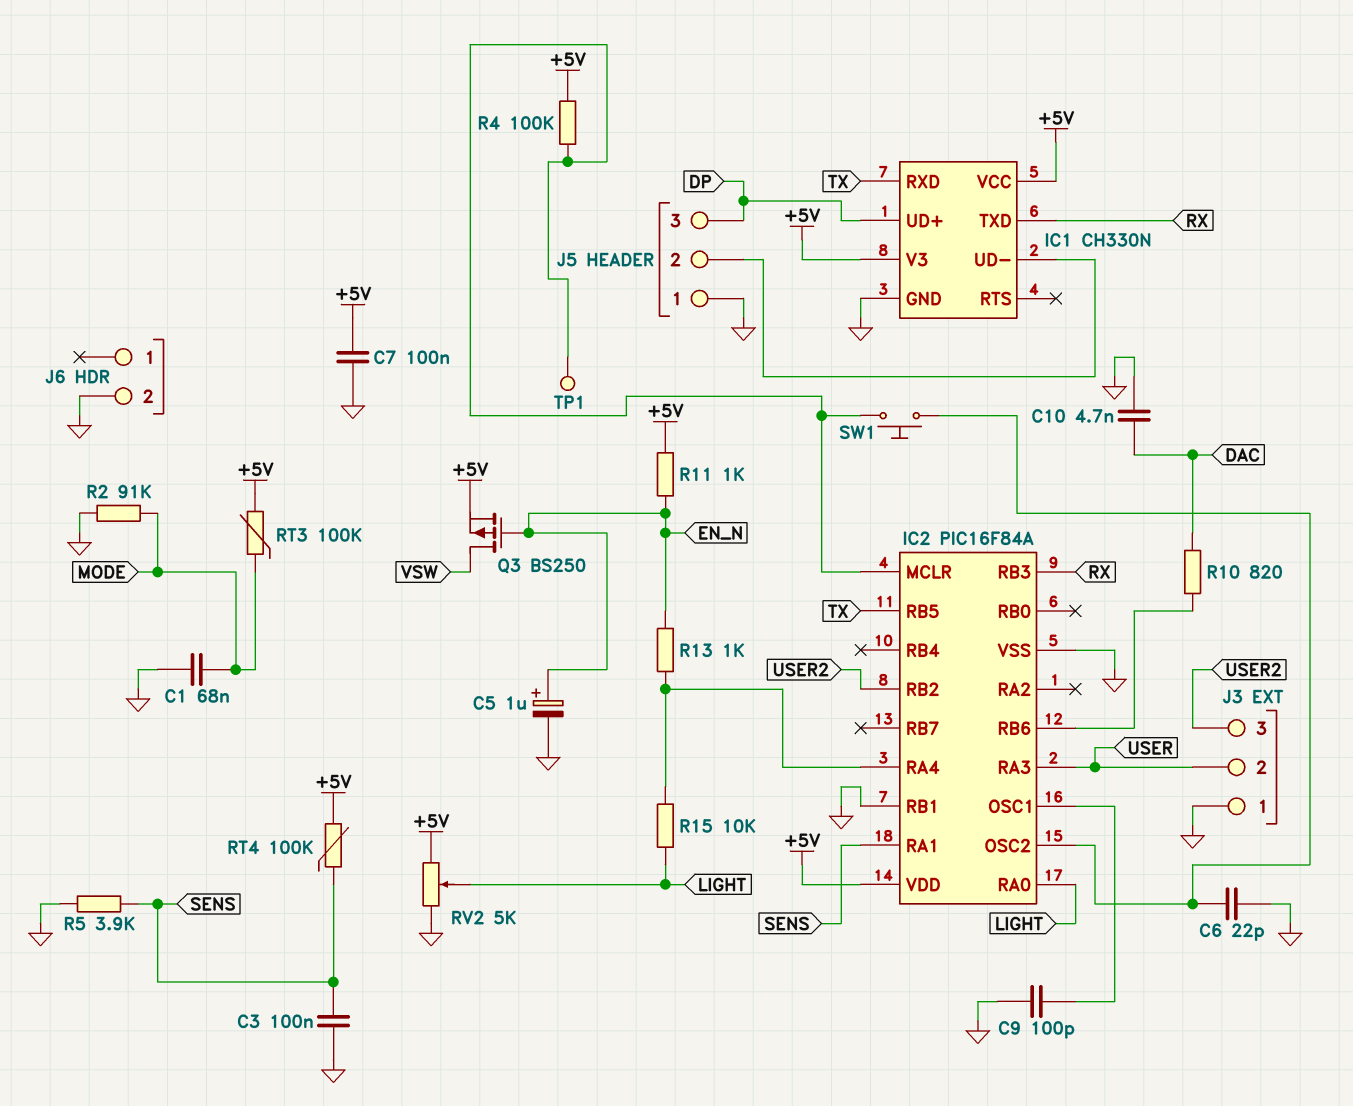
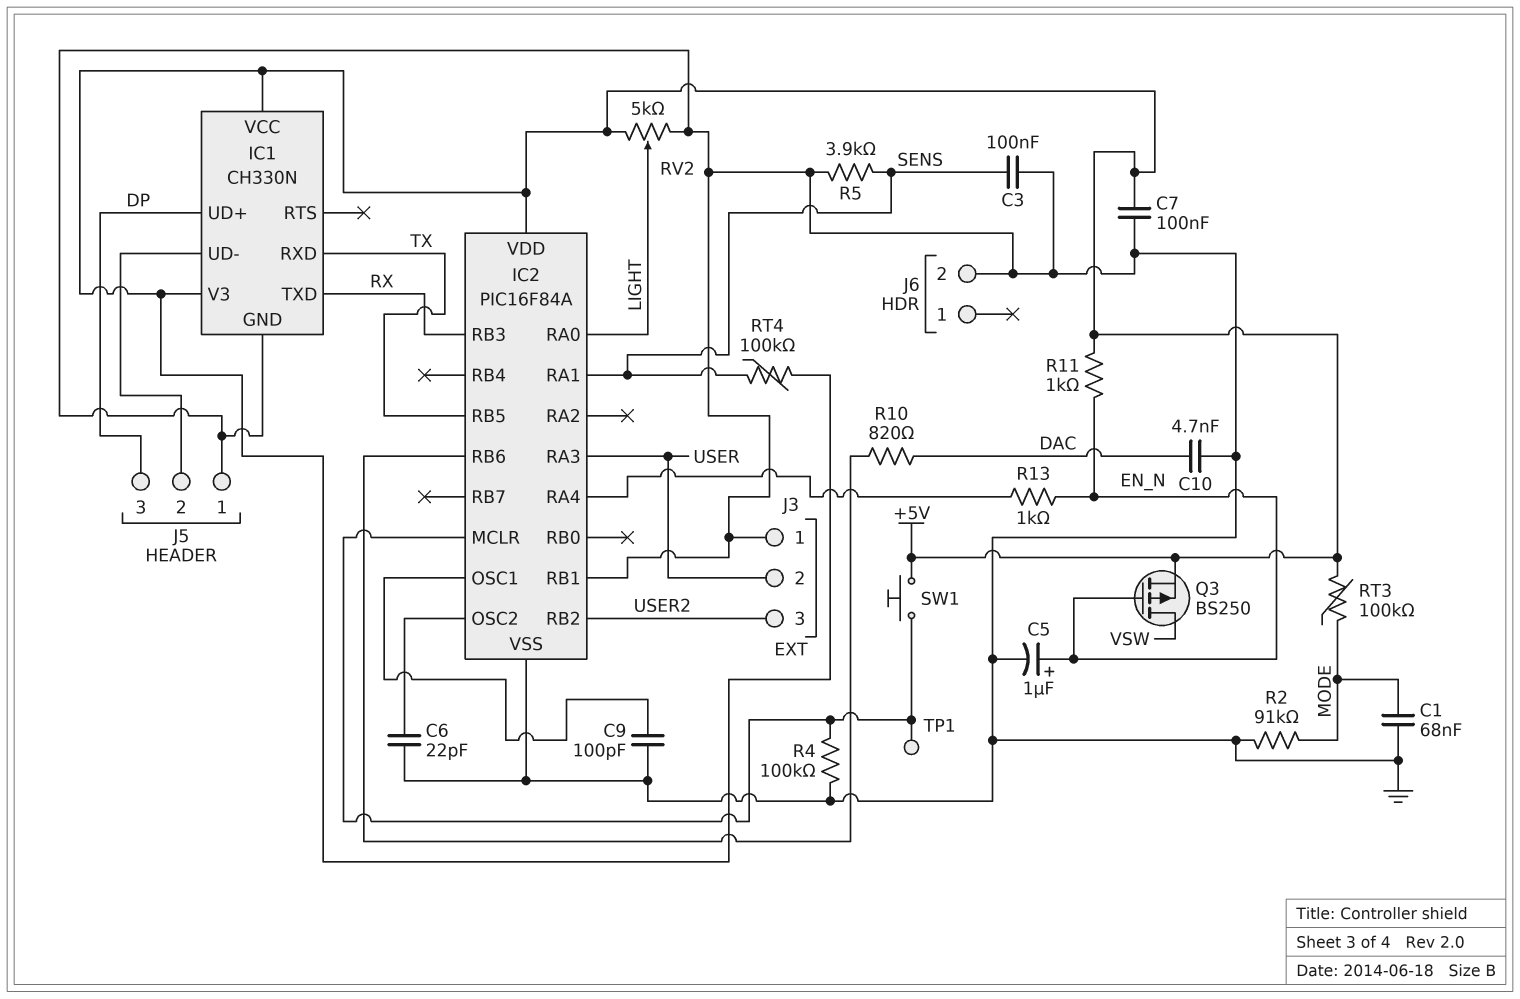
R4: 100k (+5V, IC2/MCLR) -> 100k (GND, IC2/MCLR)
R15: 10k (IC2/RA4, LIGHT) -> none
SW1: button (IC2/MCLR, IC2/OSC2) -> button (+5V, IC2/MCLR)

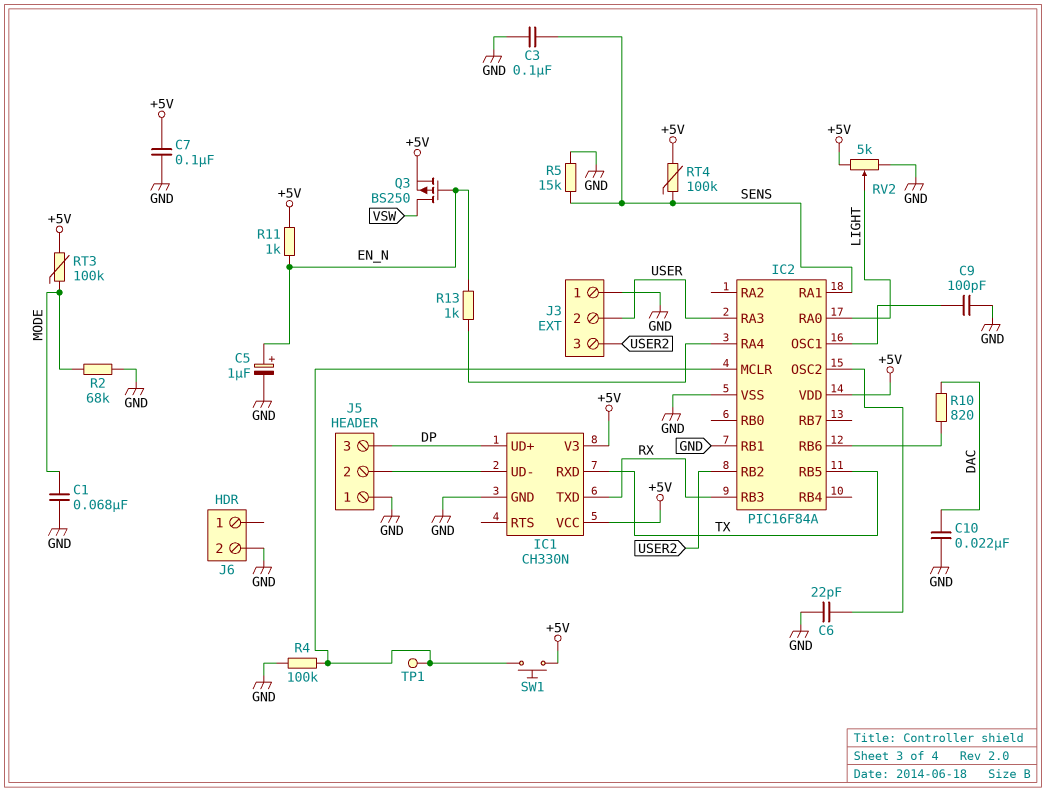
C10: 4.7nF (DAC, GND) -> 22nF (DAC, GND)
R2: 91k (GND, MODE) -> 68k (GND, MODE)
R5: 3.9k (GND, SENS) -> 15k (GND, SENS)

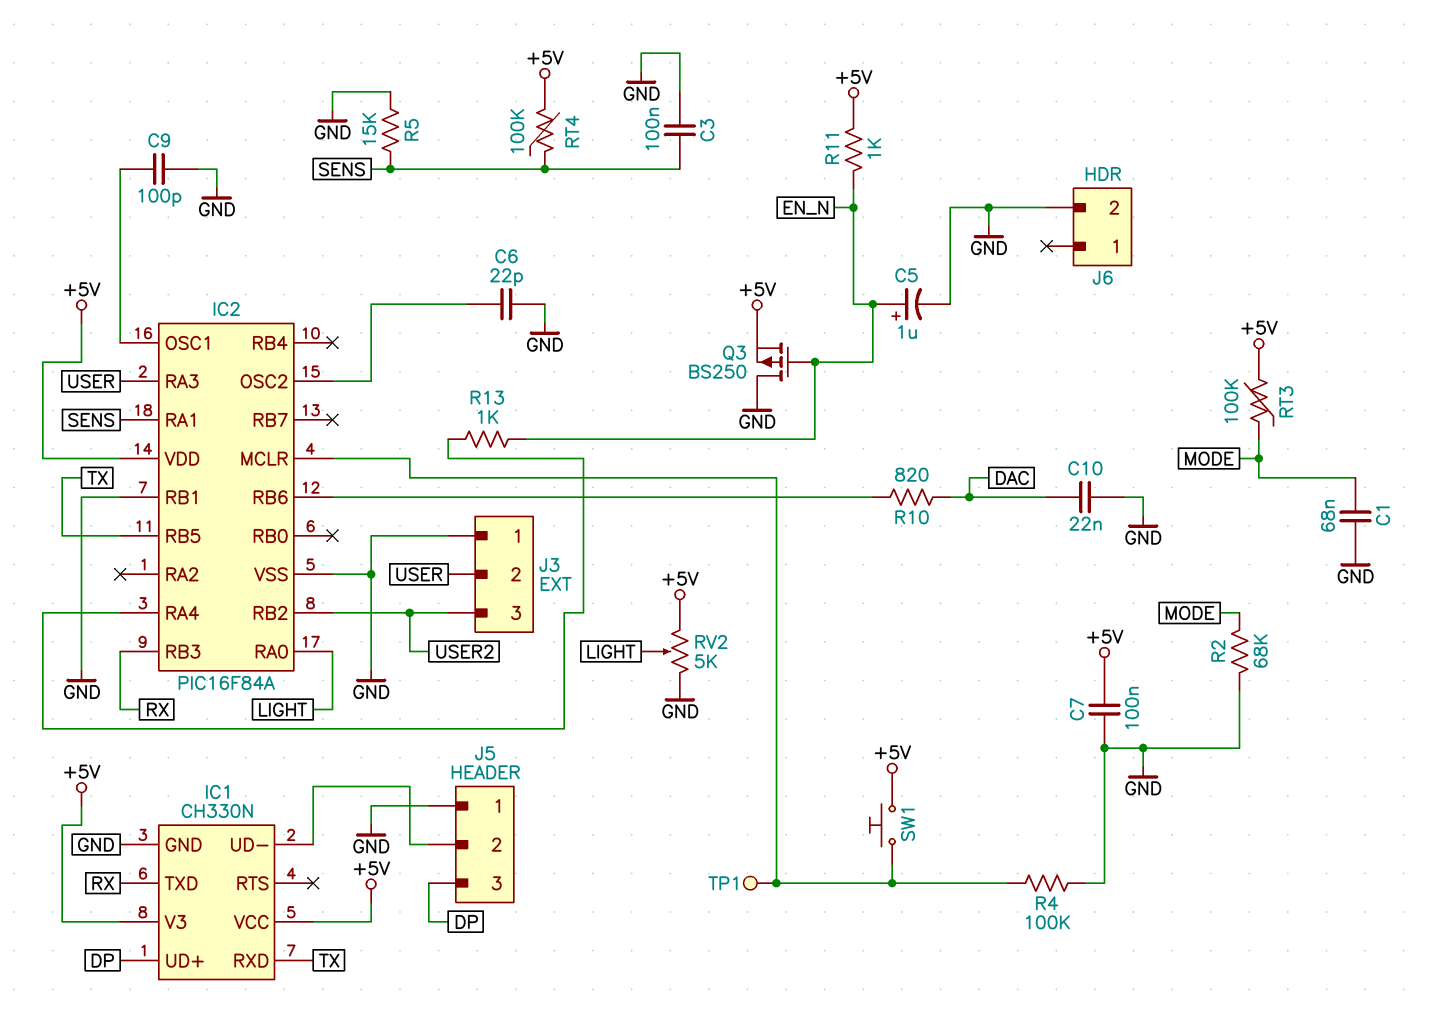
Q3: PMOS BS250 (G EN_N, D VSW, S +5V) -> PMOS BS250 (G EN_N, D GND, S +5V)

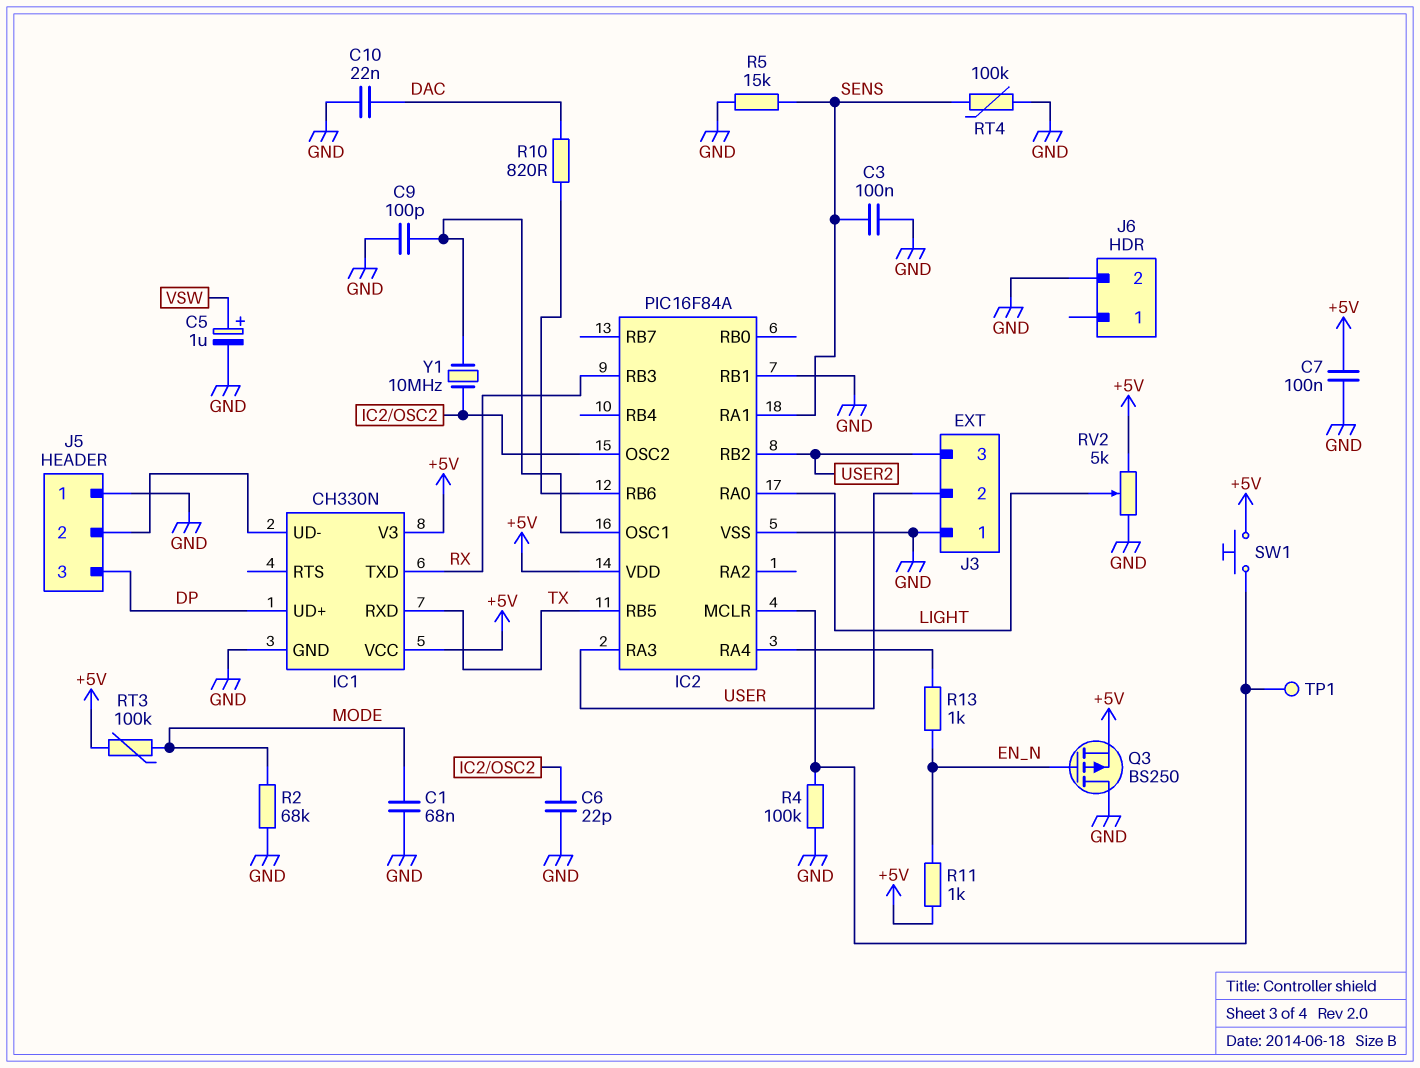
C5: 1uF (plus EN_N, minus GND) -> 1uF (plus VSW, minus GND)
RT4: 100k (+5V, SENS) -> 100k (GND, SENS)
Y1: none -> 10MHz (IC2/OSC1, IC2/OSC2)

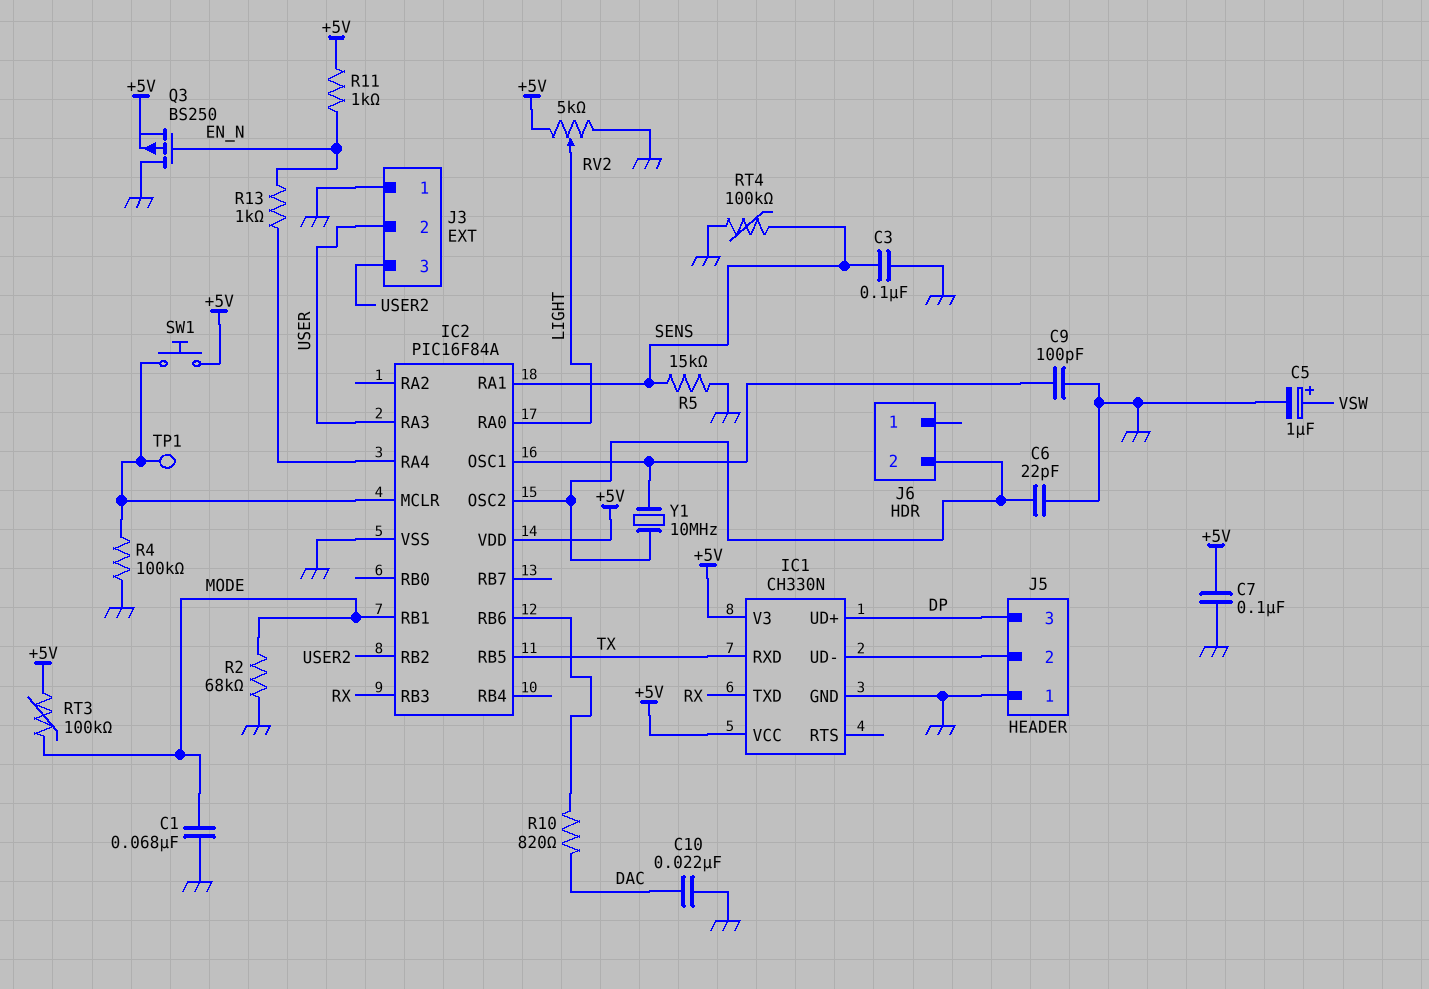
IC2 pin RB1: GND -> MODE
J6 pin 2: GND -> IC2/OSC2

